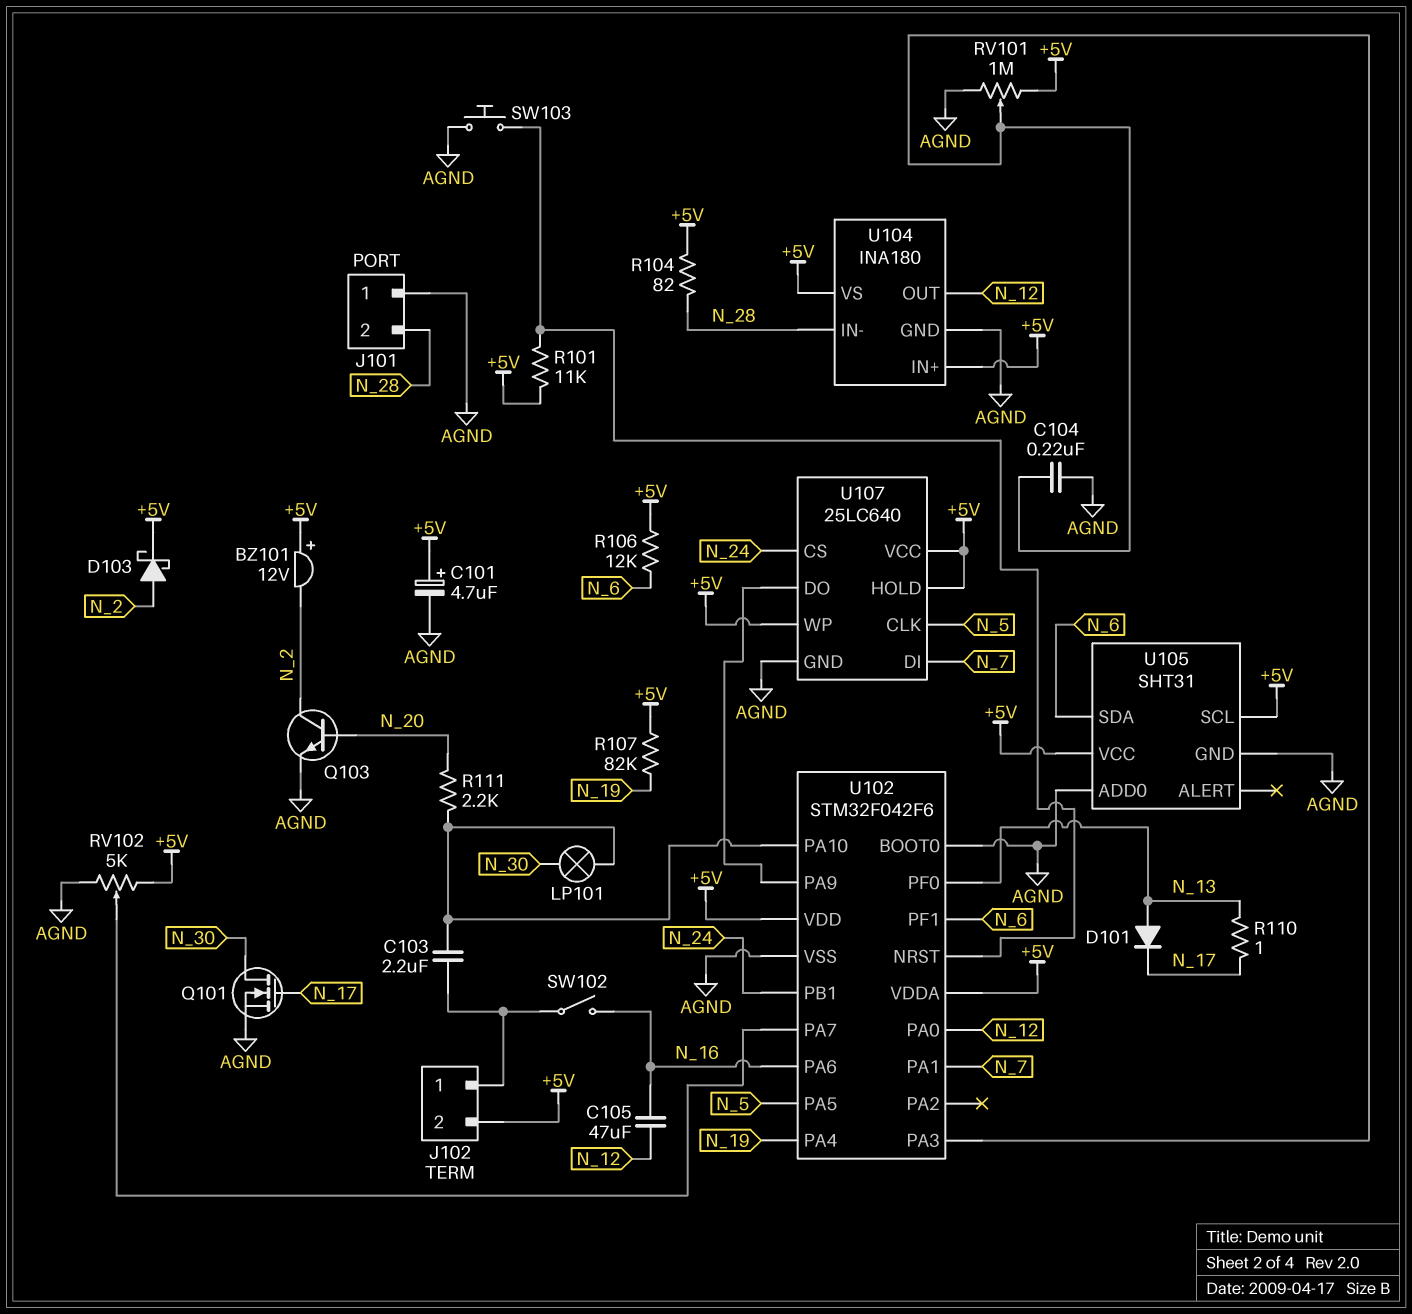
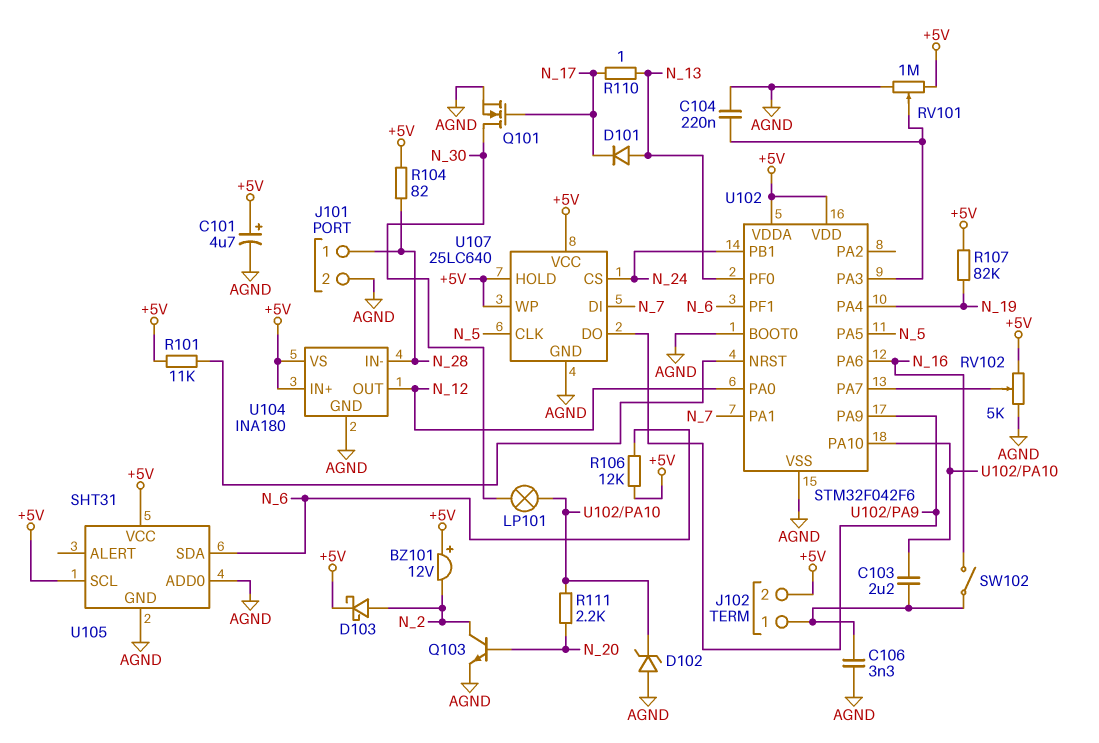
C105: 47uF (N_12, N_16) -> none
C106: none -> 3.3nF (AGND, J102/1)
D102: none -> zener (A AGND, K U102/PA10)
J101 pin 1: AGND -> N_28
J101 pin 2: N_28 -> AGND
SW103: button (AGND, U102/NRST) -> none

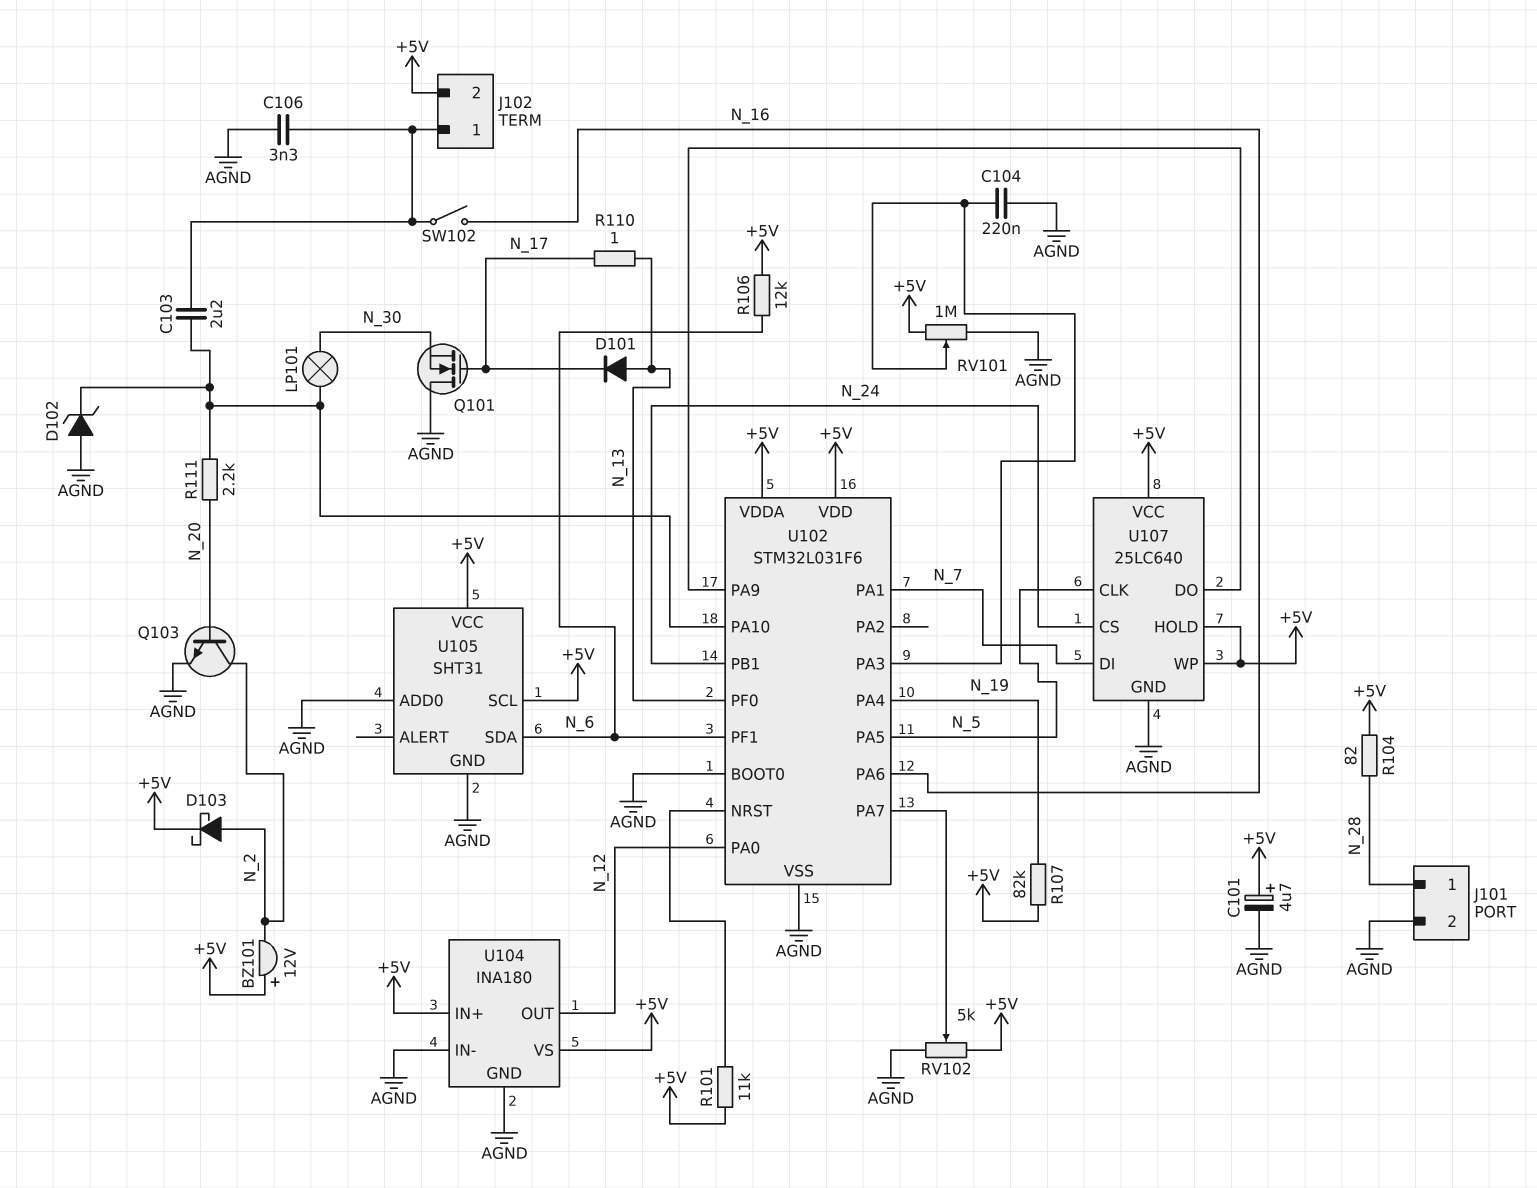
Q101: NMOS (G N_17, D N_30, S AGND) -> NMOS (G N_17, D AGND, S N_30)
U102: STM32F042F6 -> STM32L031F6
U104 pin IN-: N_28 -> AGND

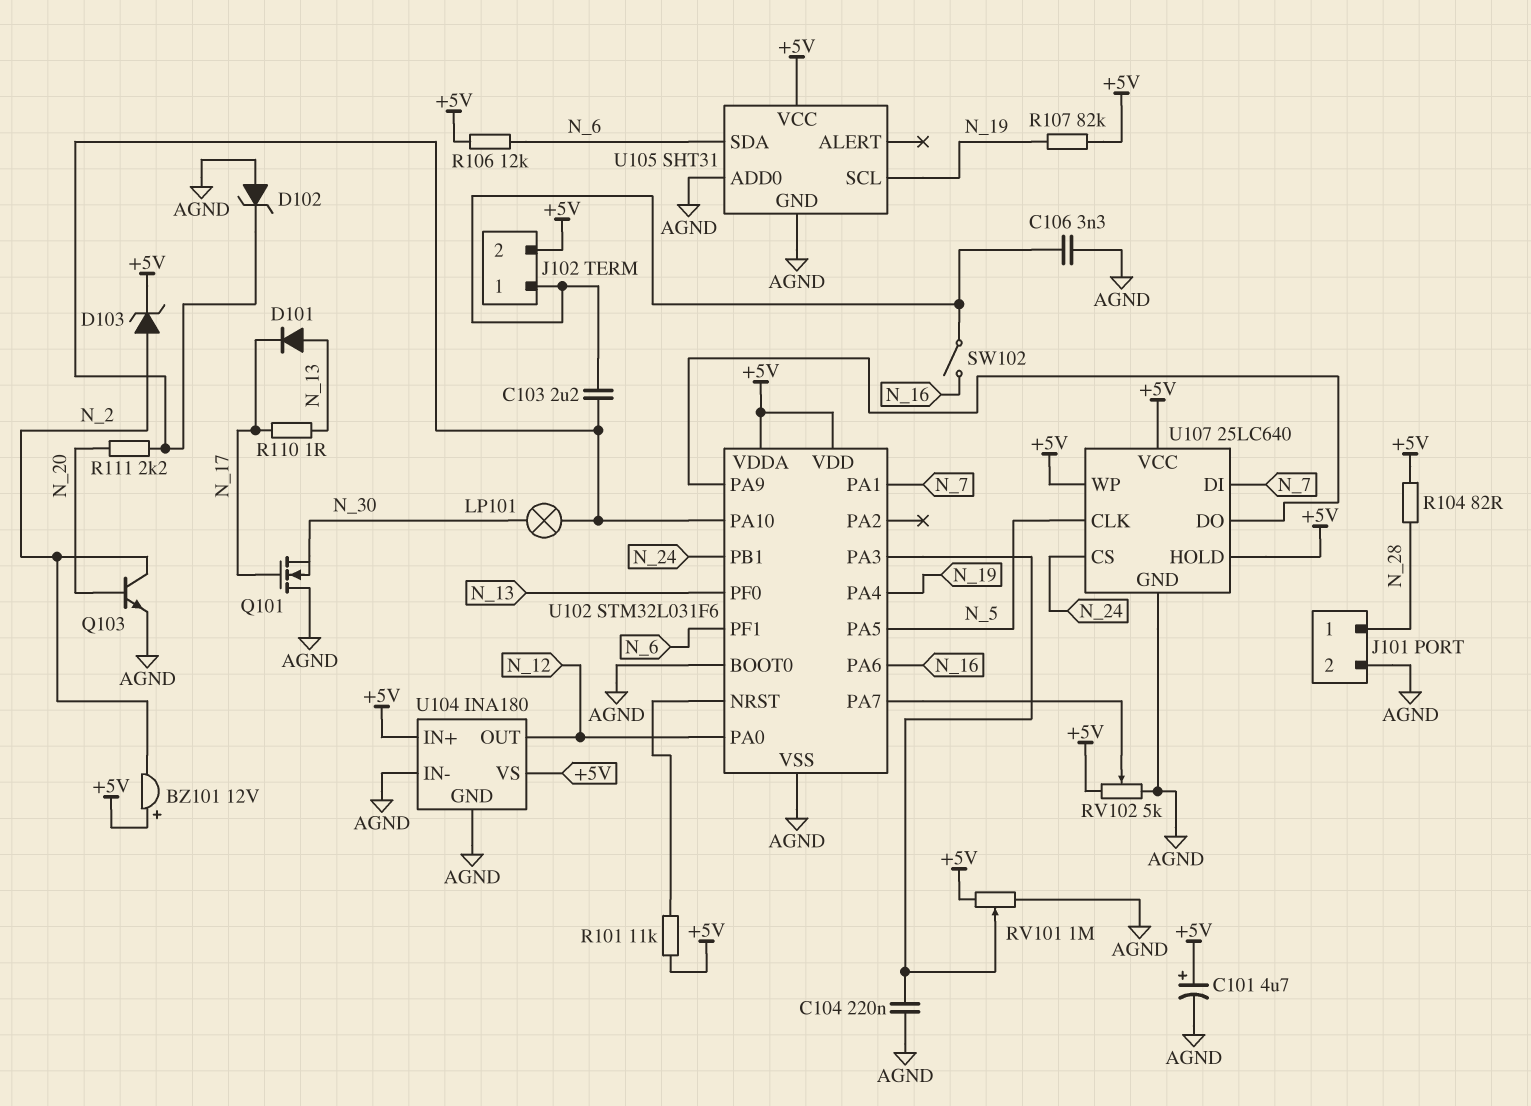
D103: schottky (A N_2, K +5V) -> zener (A N_2, K +5V)
U105 pin SCL: +5V -> N_19

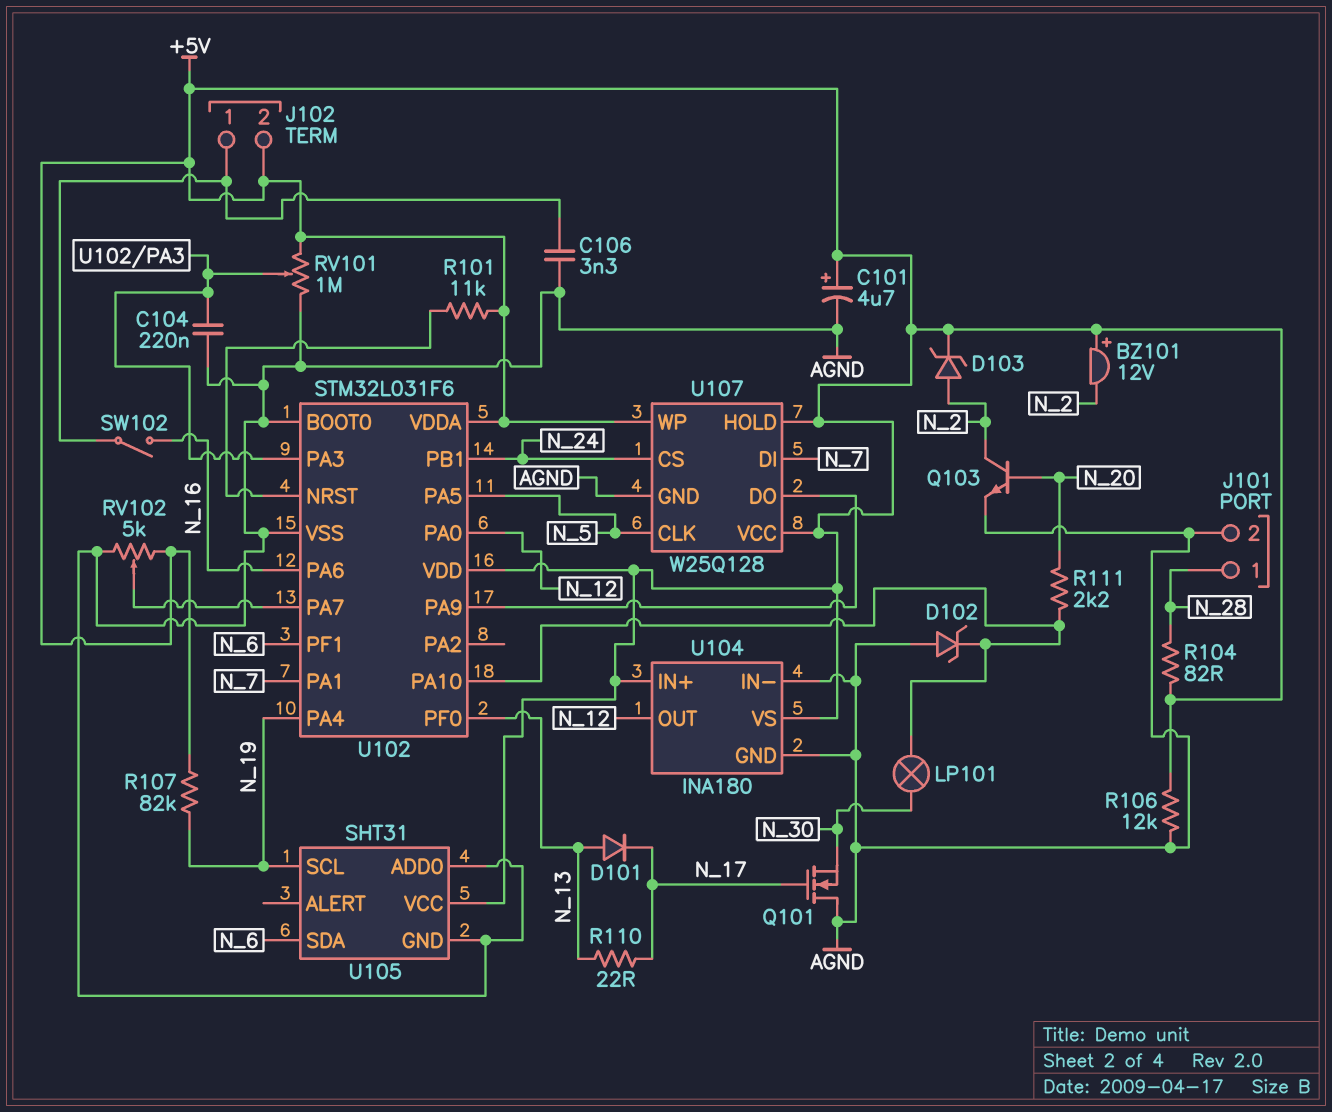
C103: 2.2uF (J102/1, U102/PA10) -> none
R106: 12k (+5V, N_6) -> 12k (+5V, AGND)
R110: 1 (N_13, N_17) -> 22 (N_13, N_17)
U107: 25LC640 -> W25Q128

